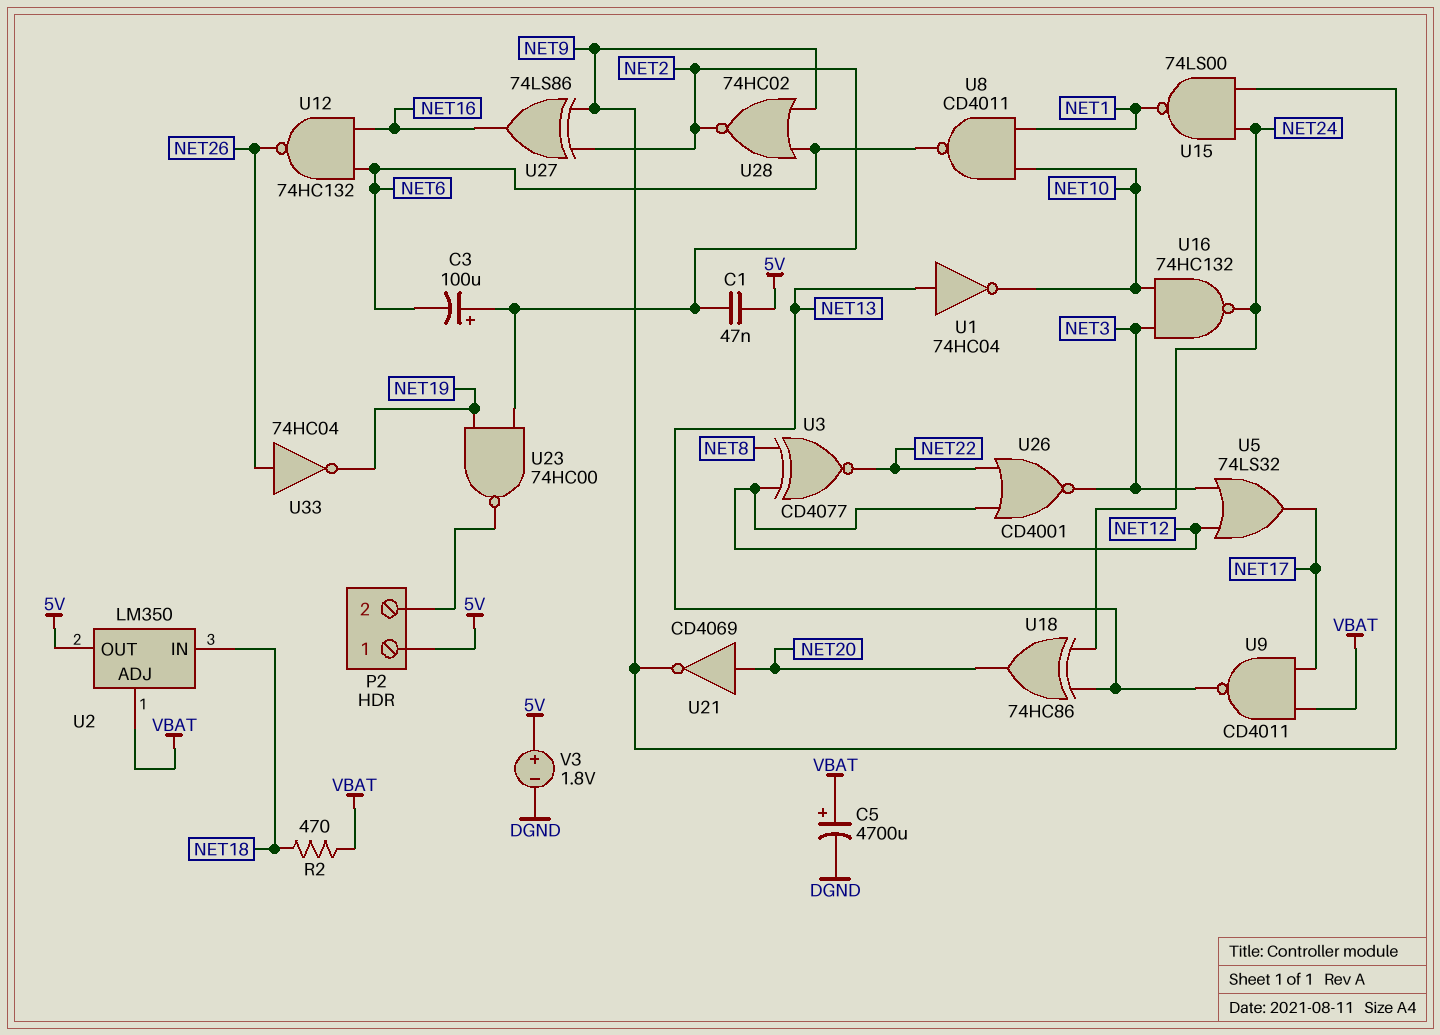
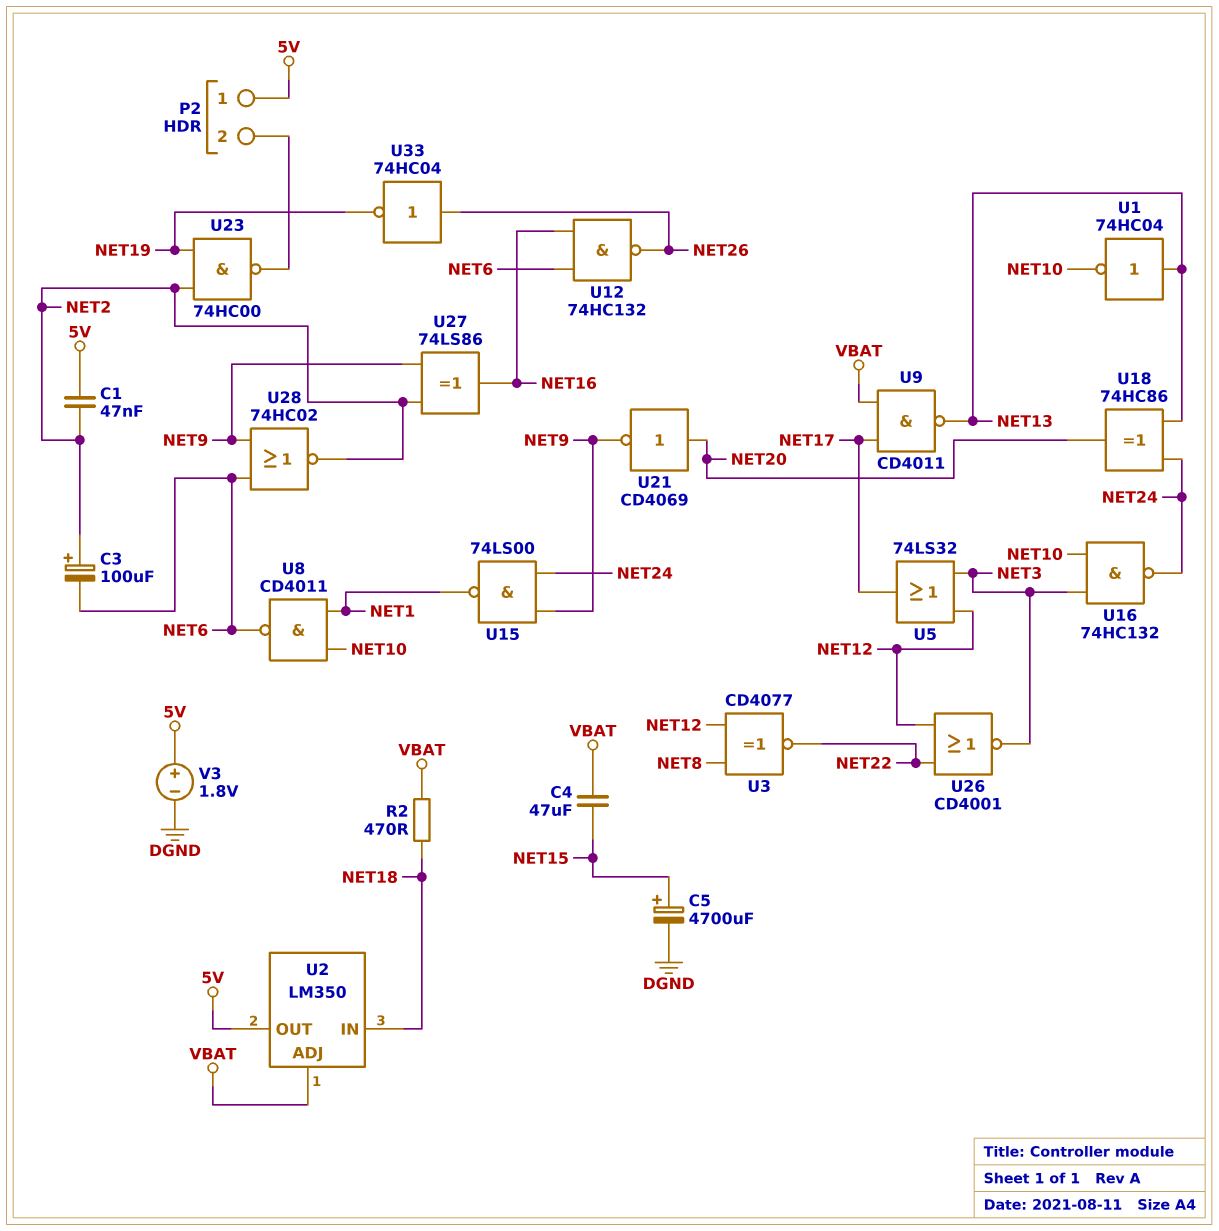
C4: none -> 47uF (NET15, VBAT)
C5: 4700uF (plus VBAT, minus DGND) -> 4700uF (plus NET15, minus DGND)

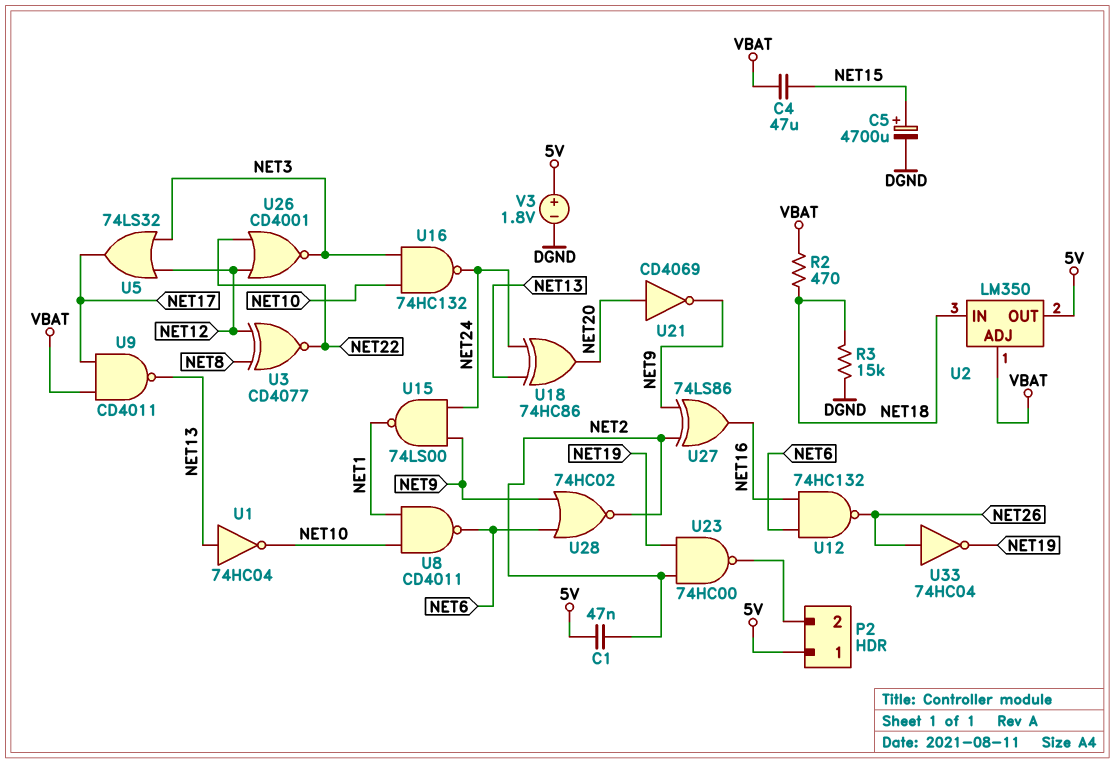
C3: 100uF (plus NET2, minus NET6) -> none
R3: none -> 15k (DGND, NET18)

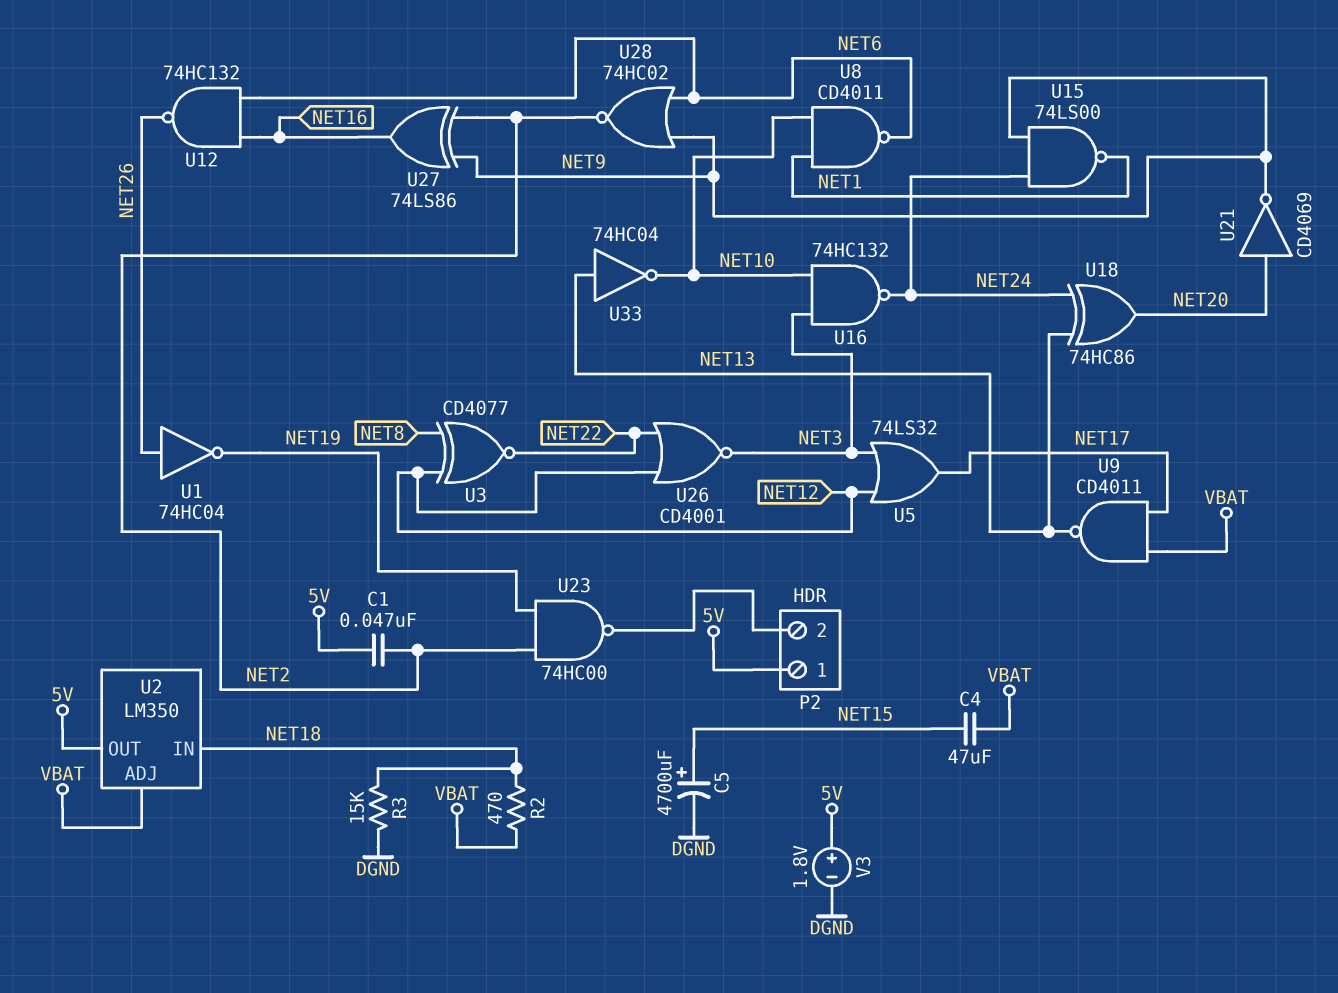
U1: NOT 74HC04 (in NET13, out NET10) -> NOT 74HC04 (in NET26, out NET19)
U33: NOT 74HC04 (in NET26, out NET19) -> NOT 74HC04 (in NET13, out NET10)

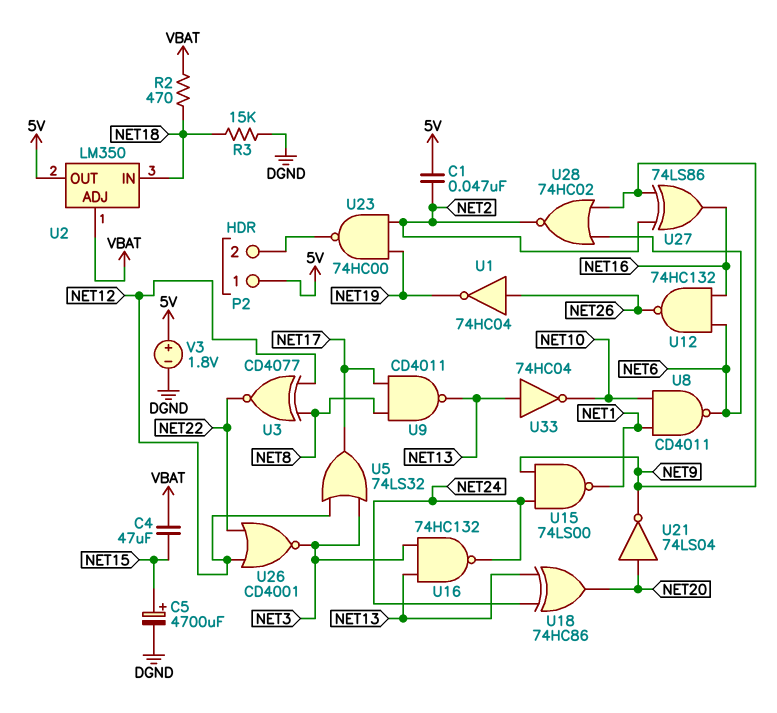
U9: NAND CD4011 (in NET17, in VBAT, out NET13) -> NAND CD4011 (in NET8, in NET17, out NET13)
U16: NAND 74HC132 (in NET3, in NET10, out NET24) -> NAND 74HC132 (in NET3, in NET13, out NET24)
U21: NOT CD4069 (in NET20, out NET9) -> NOT 74LS04 (in NET20, out NET9)

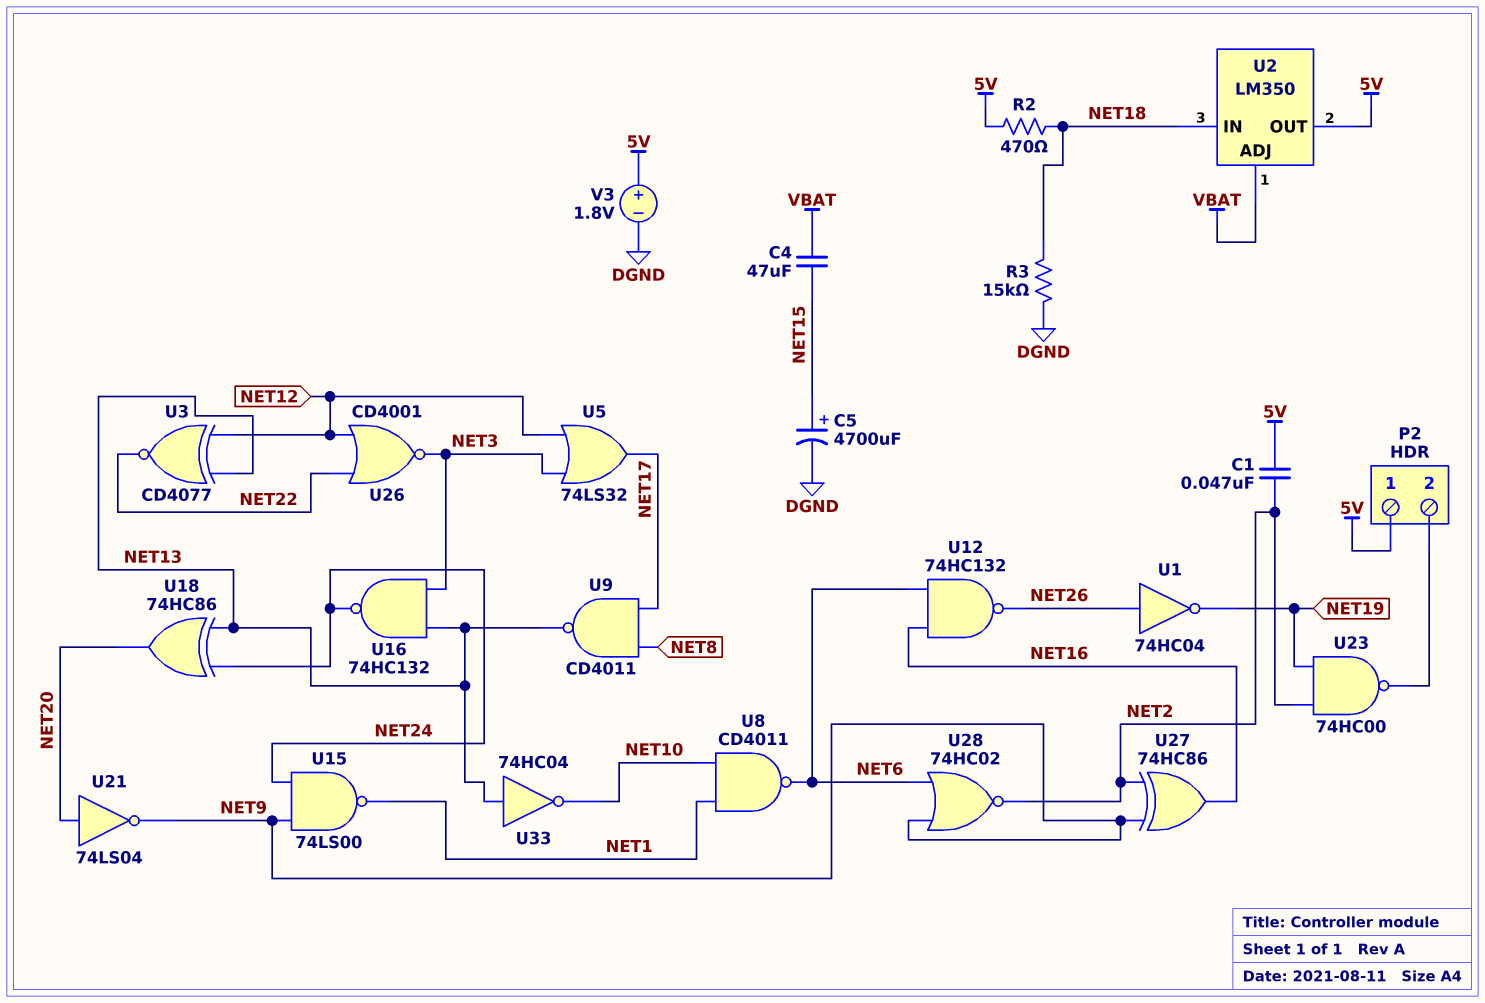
R2: 470 (NET18, VBAT) -> 470 (5V, NET18)
U3: XNOR CD4077 (in NET8, in NET12, out NET22) -> XNOR CD4077 (in NET12, in NET13, out NET22)
U27: XOR 74LS86 (in NET2, in NET9, out NET16) -> XOR 74HC86 (in NET2, in NET9, out NET16)

